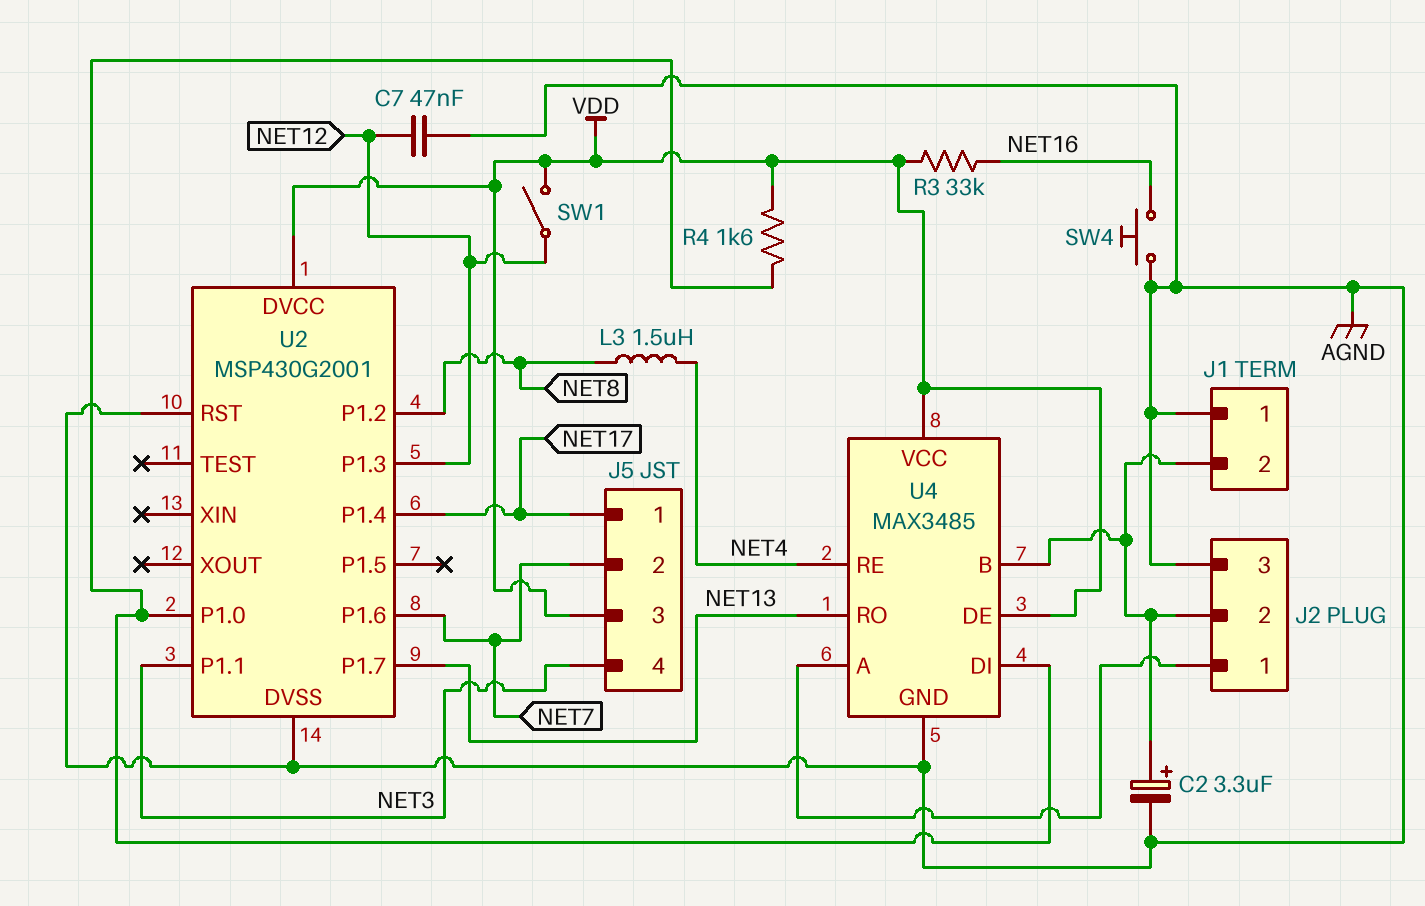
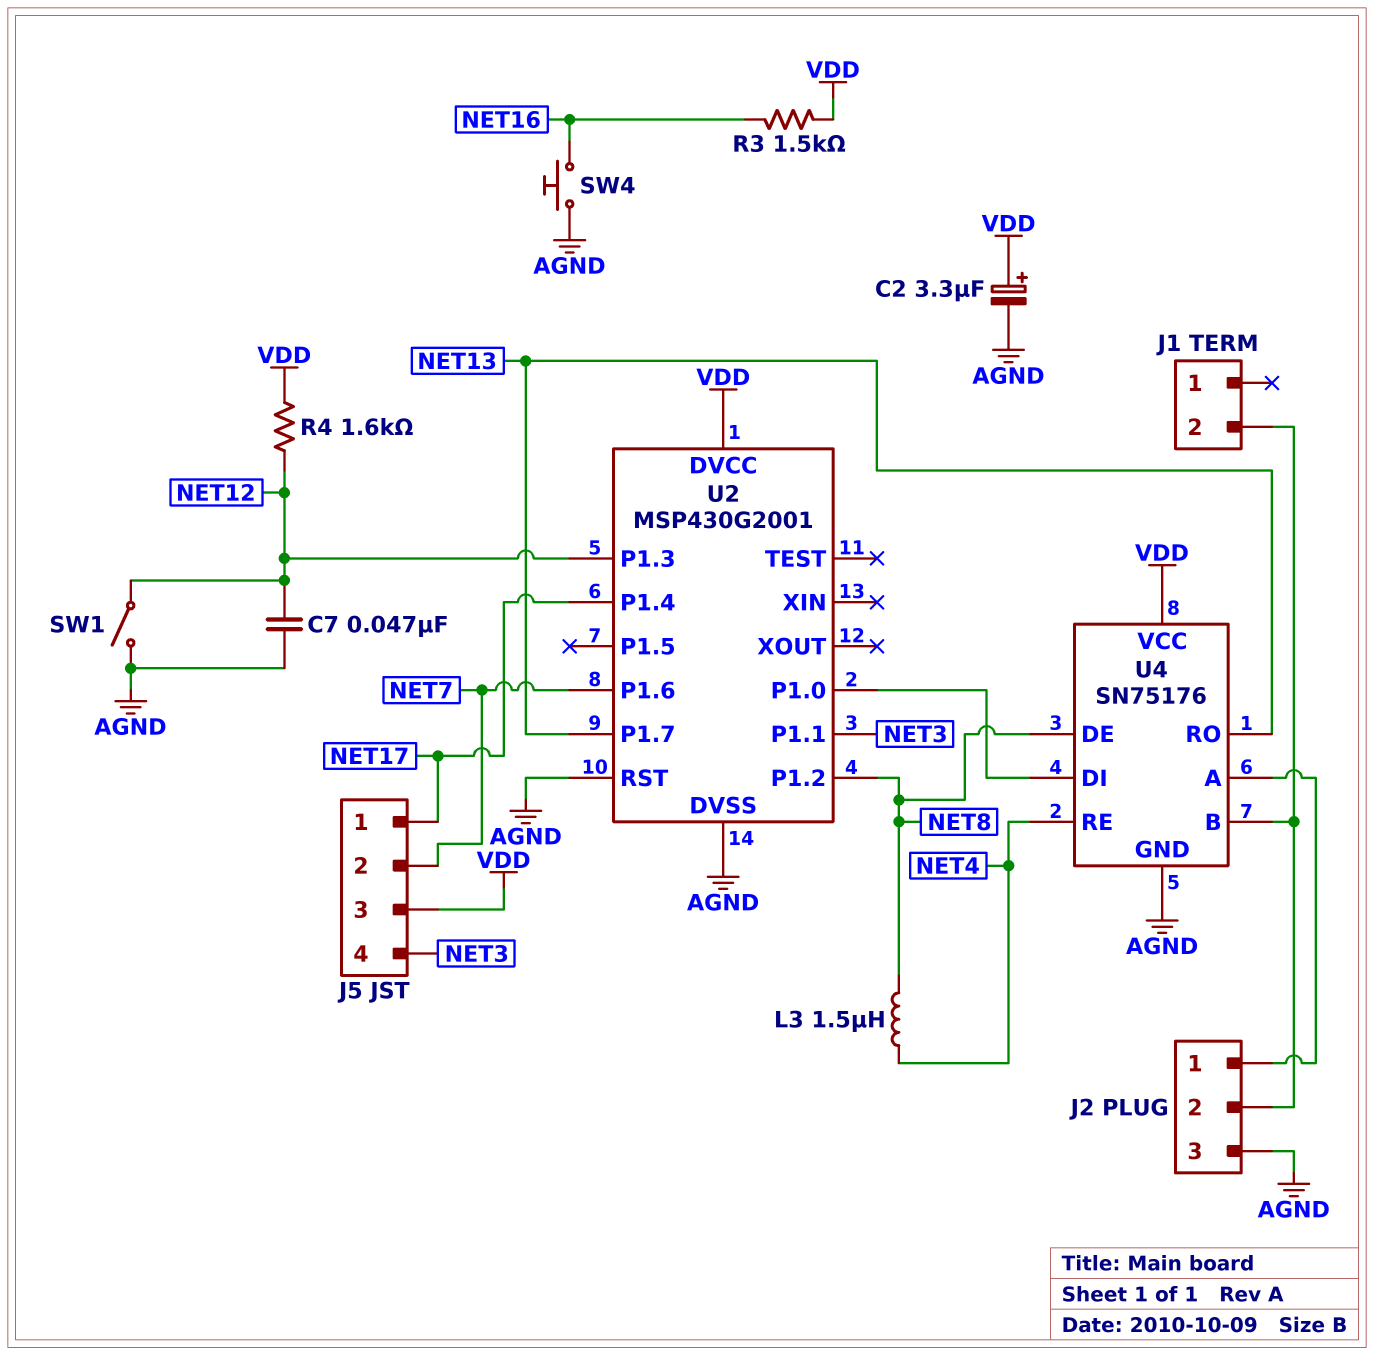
C2: 3.3uF (plus J1/2, minus AGND) -> 3.3uF (plus VDD, minus AGND)
J1 pin 1: AGND -> none
R3: 33k (NET16, VDD) -> 1.5k (NET16, VDD)
R4: 1.6k (U2/P1.0, VDD) -> 1.6k (NET12, VDD)
SW1: switch (NET12, VDD) -> switch (AGND, NET12)
U4: MAX3485 -> SN75176
U4 pin DE: VDD -> NET8

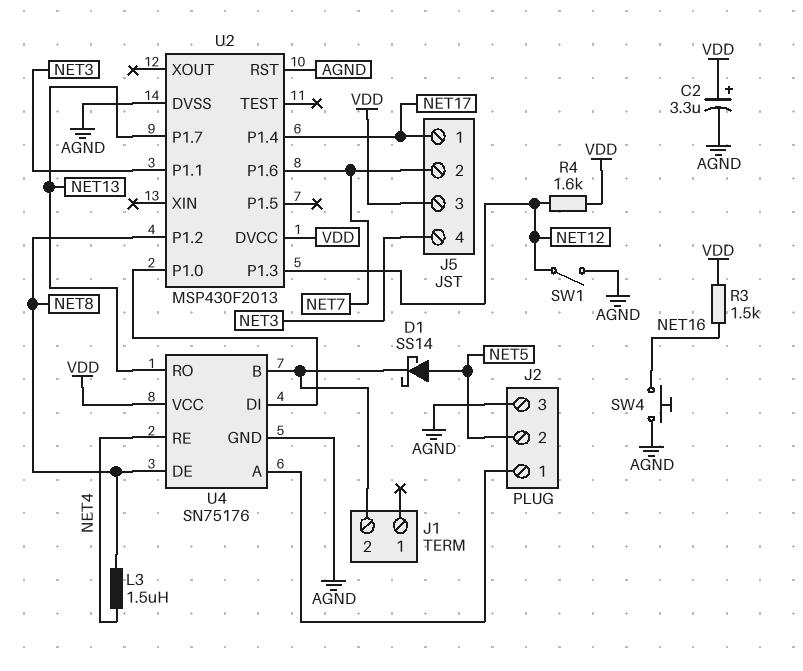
C7: 47nF (AGND, NET12) -> none
D1: none -> schottky SS14 (A NET5, K J1/2)
J2 pin 2: J1/2 -> NET5
U2: MSP430G2001 -> MSP430F2013

